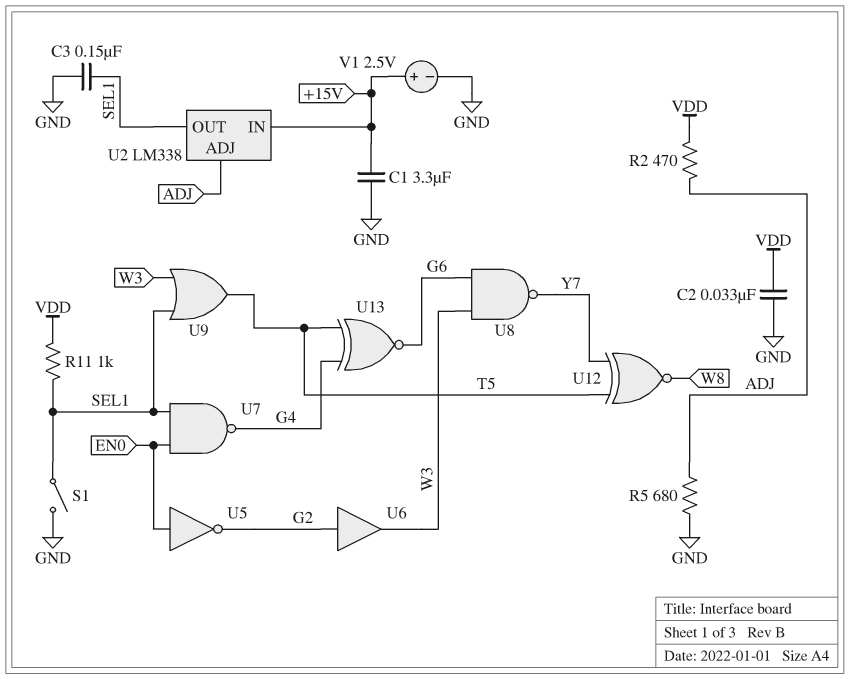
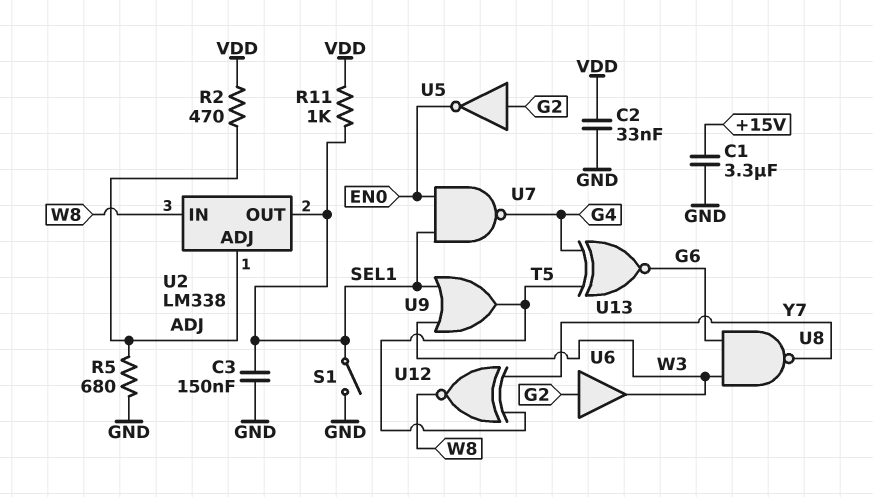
U2 pin IN: +15V -> W8
U5: NOT (in EN0, out G2) -> NOT (in G2, out EN0)
V1: 2.5V (plus +15V, minus GND) -> none

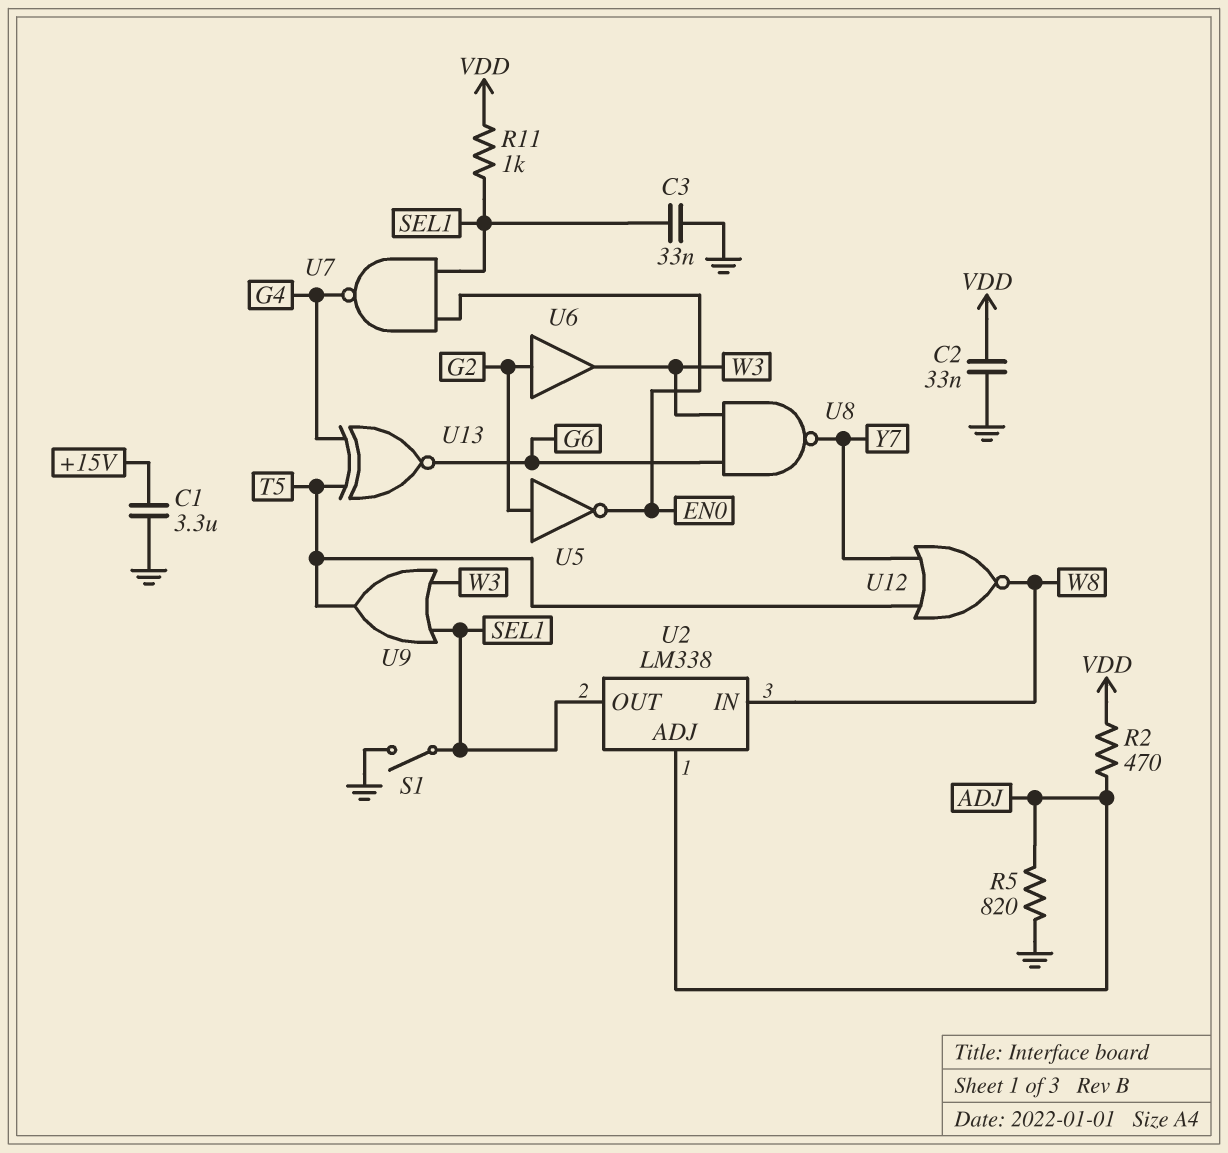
C3: 150nF (GND, SEL1) -> 33nF (GND, SEL1)
R5: 680 (ADJ, GND) -> 820 (ADJ, GND)
U12: XNOR (in T5, in Y7, out W8) -> NOR (in T5, in Y7, out W8)

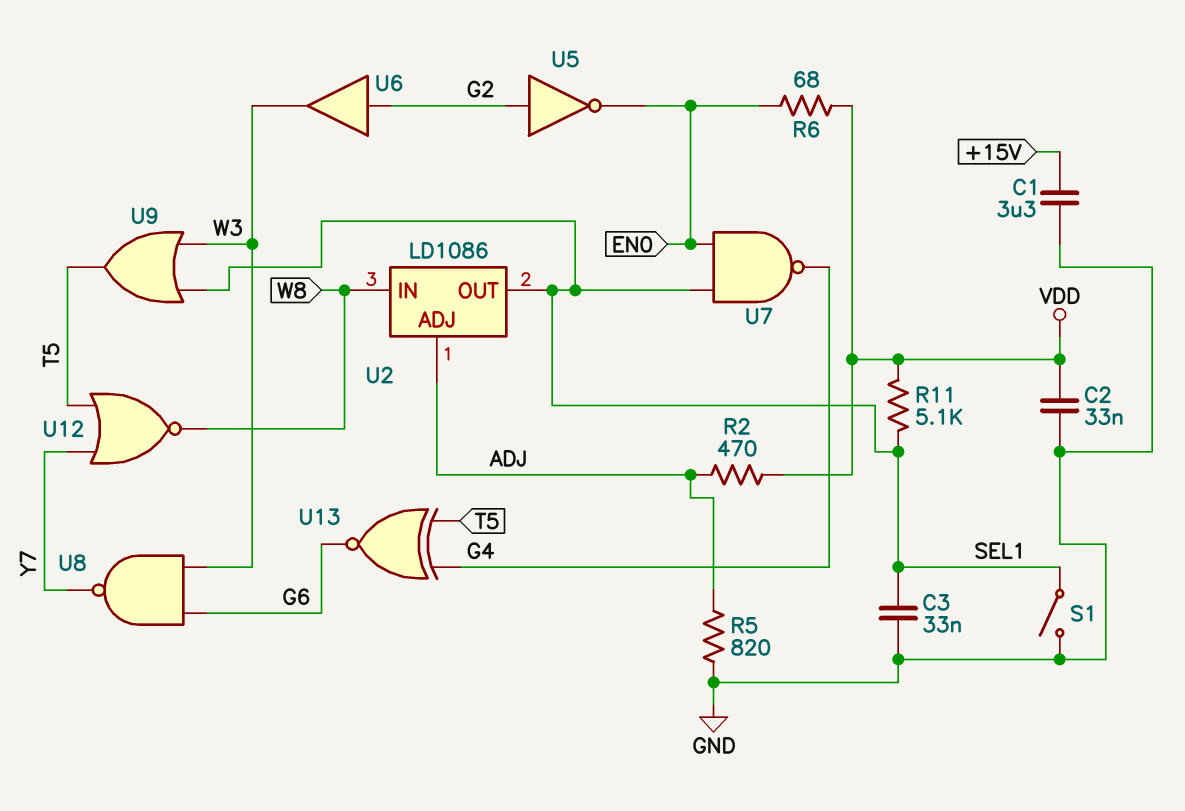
R6: none -> 68 (EN0, VDD)
R11: 1k (SEL1, VDD) -> 5.1k (SEL1, VDD)
U2: LM338 -> LD1086

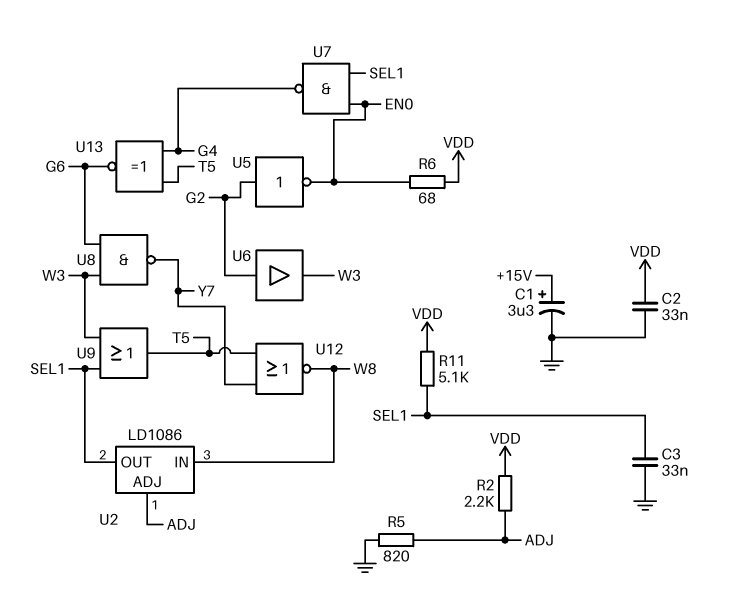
C1: 3.3uF (+15V, GND) -> 3.3uF (plus +15V, minus GND)
R2: 470 (ADJ, VDD) -> 2.2k (ADJ, VDD)
S1: switch (GND, SEL1) -> none

